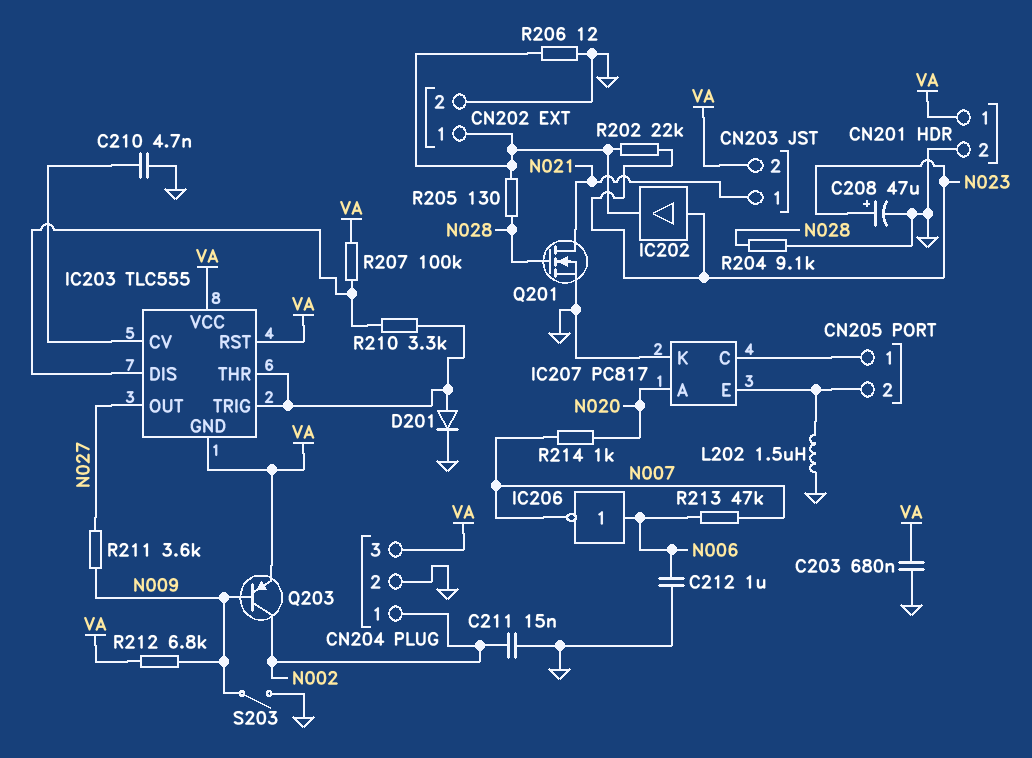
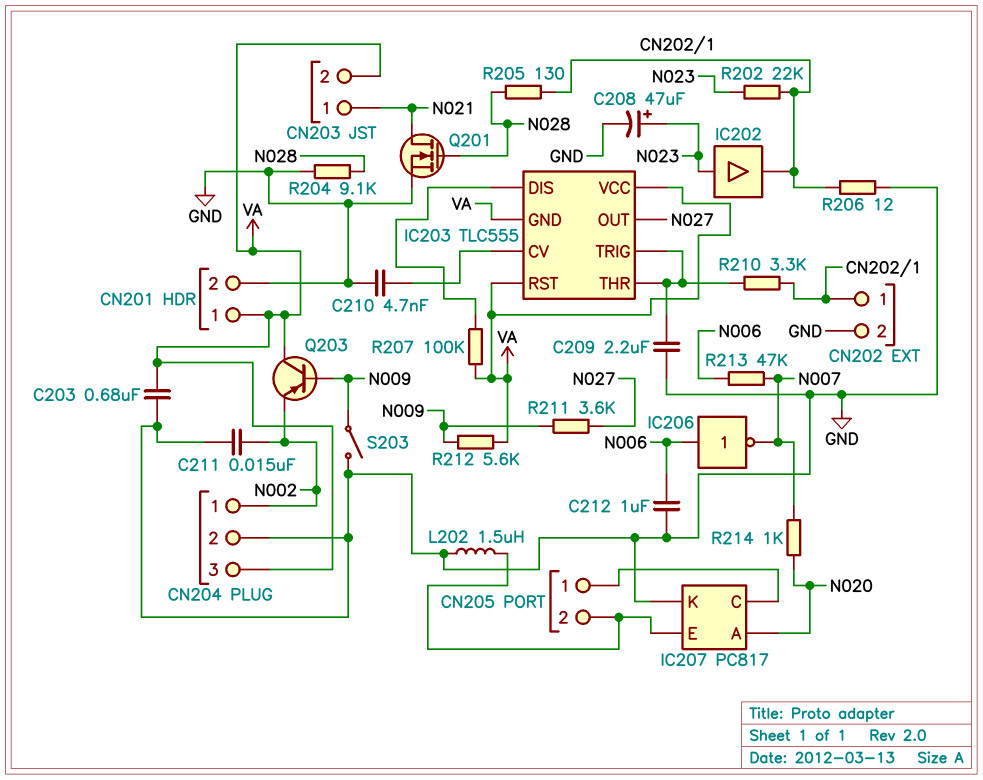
C209: none -> 2.2uF (GND, IC203/THR)
D201: diode (A IC203/THR, K GND) -> none
Q203: PNP (B N009, C N002, E VA) -> PNP (B N009, C VA, E N002)
R210: 3.3k (IC203/DIS, IC203/THR) -> 3.3k (CN202/1, IC203/THR)
R212: 6.8k (N009, VA) -> 5.6k (N009, VA)

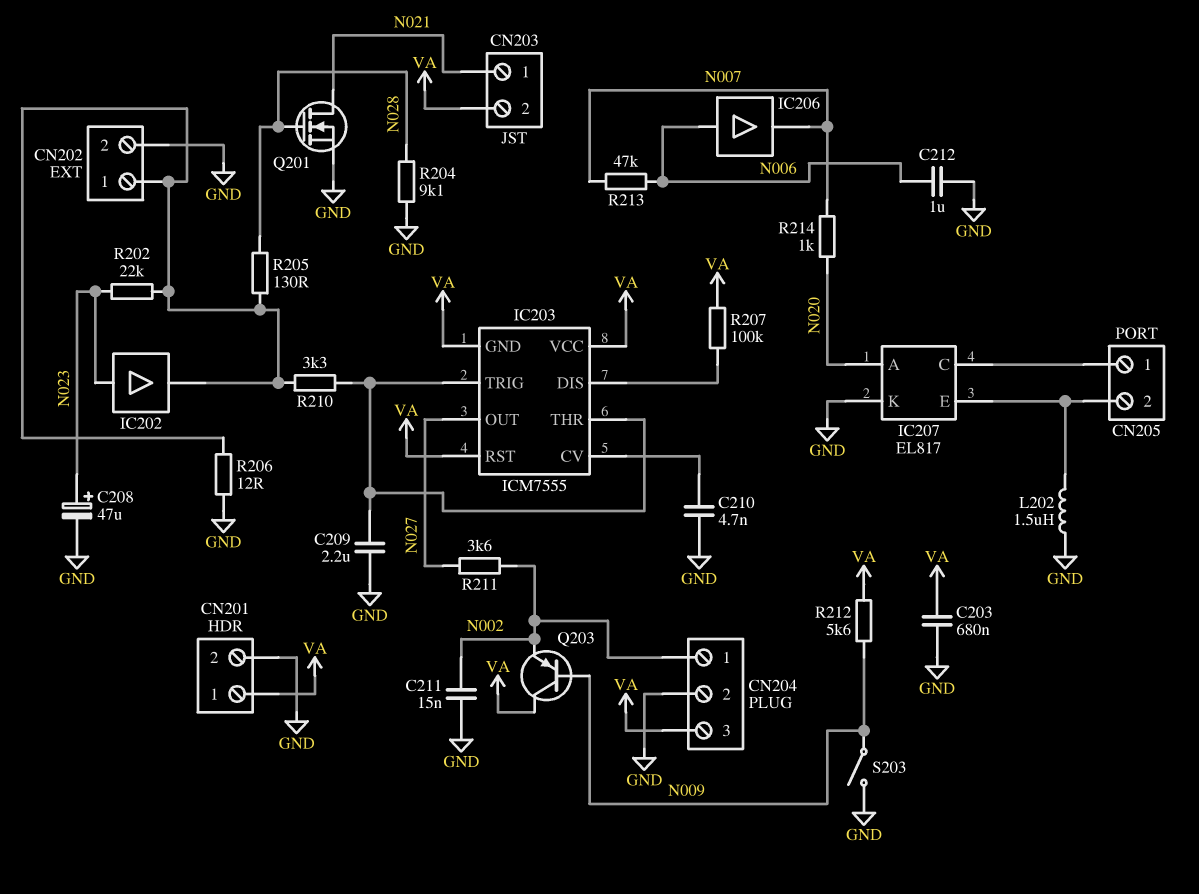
IC203: TLC555 -> ICM7555
IC206: NOT (in N006, out N007) -> buffer (in N006, out N007)
IC207: PC817 -> EL817
R211: 3.6k (N009, N027) -> 3.6k (N002, N027)

